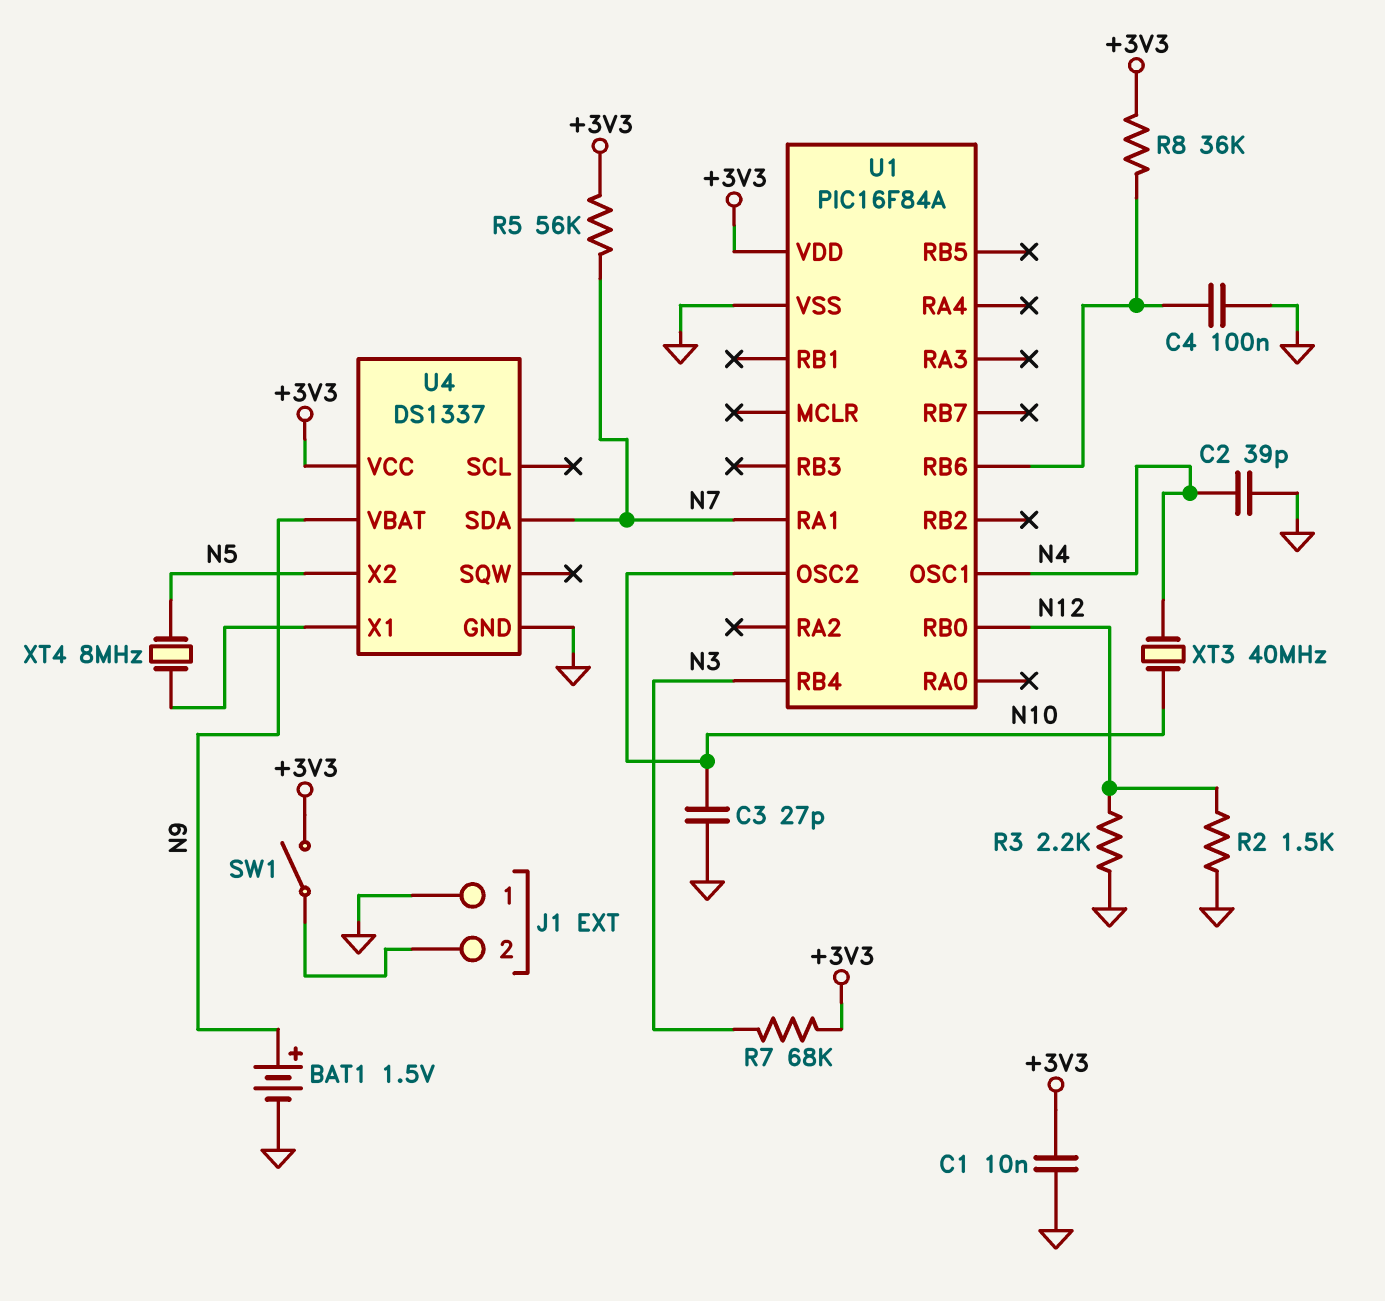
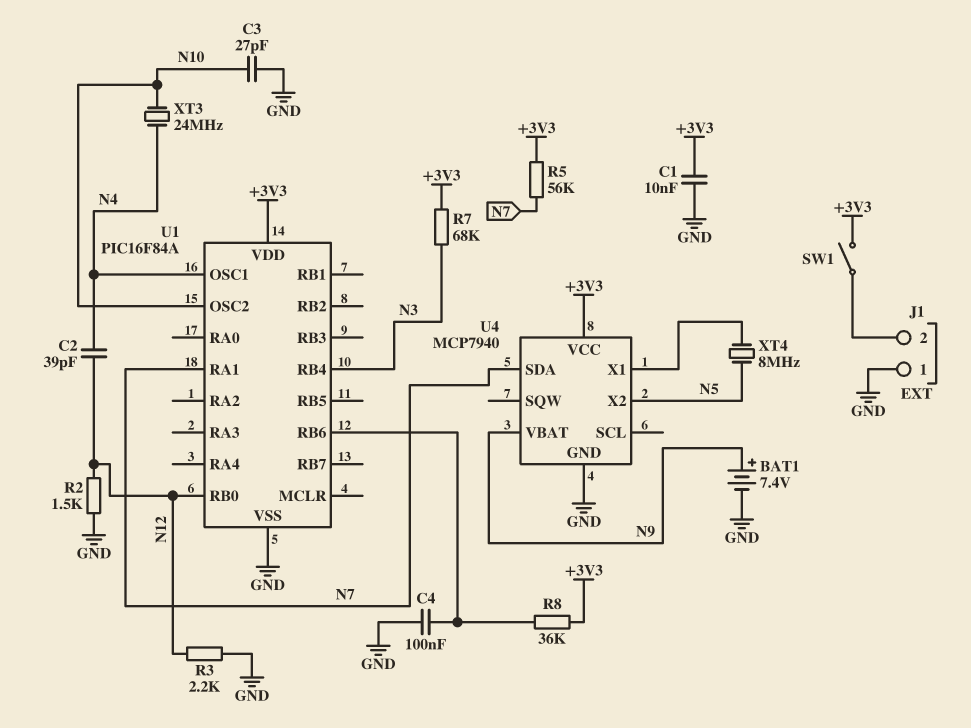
BAT1: 1.5V (plus N9, minus GND) -> 7.4V (plus N9, minus GND)
C2: 39pF (GND, N4) -> 39pF (N4, N12)
U4: DS1337 -> MCP7940
XT3: 40MHz (N4, N10) -> 24MHz (N4, N10)

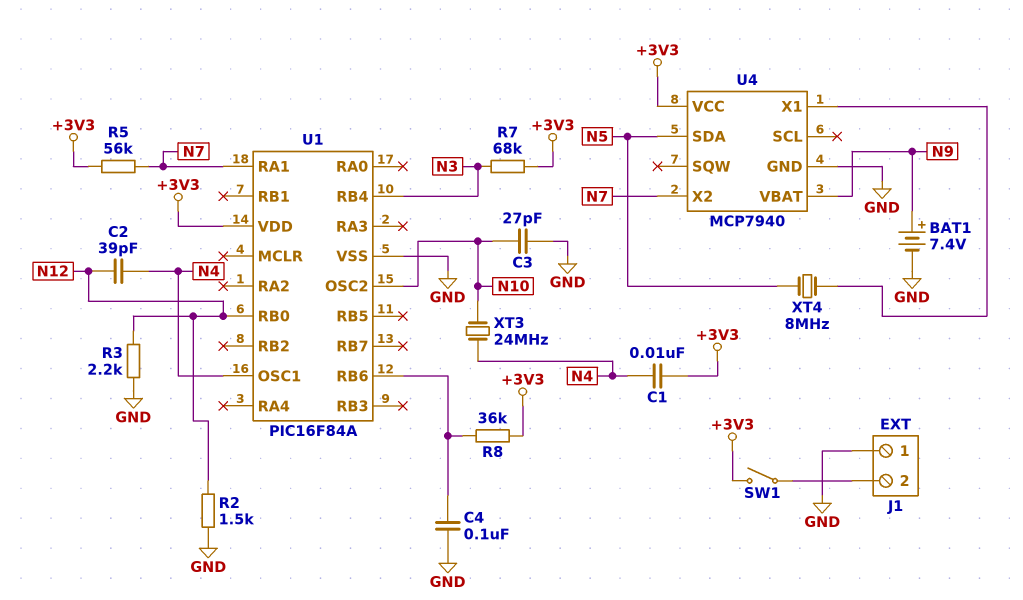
C1: 10nF (+3V3, GND) -> 10nF (+3V3, N4)
U4 pin SDA: N7 -> N5
U4 pin X2: N5 -> N7

